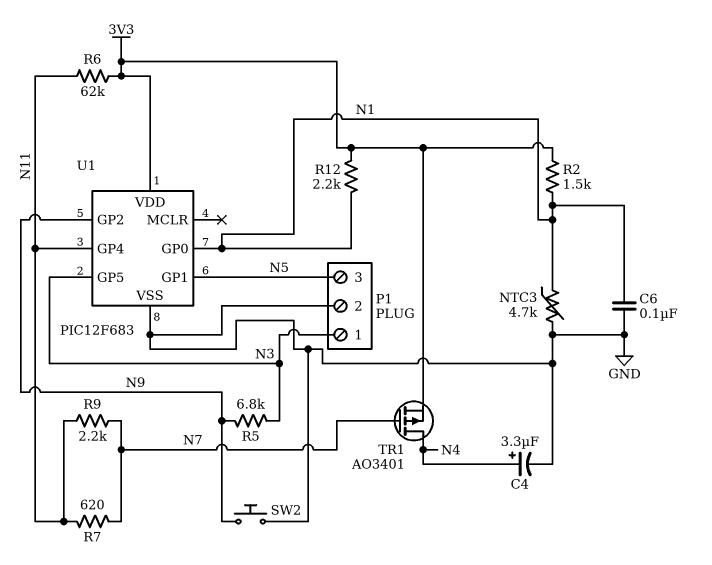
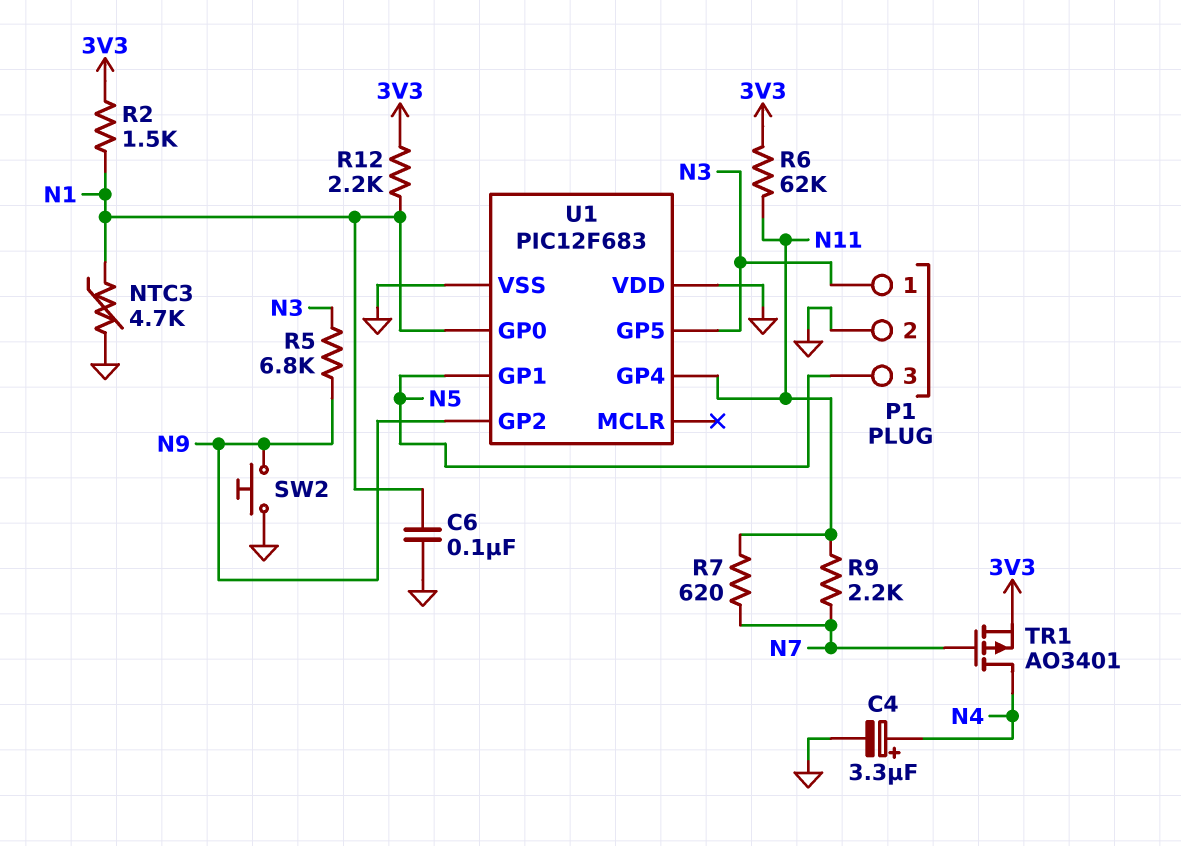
U1 pin VDD: 3V3 -> GND

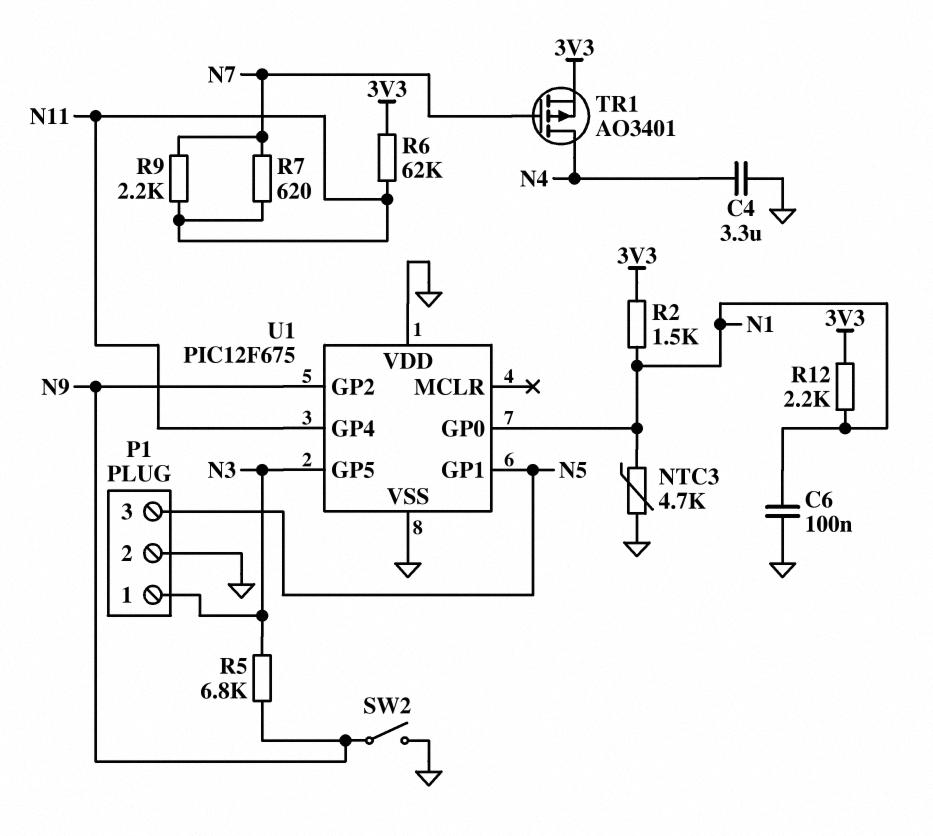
C4: 3.3uF (plus N4, minus GND) -> 3.3uF (GND, N4)
SW2: button (GND, N9) -> switch (GND, N9)
U1: PIC12F683 -> PIC12F675

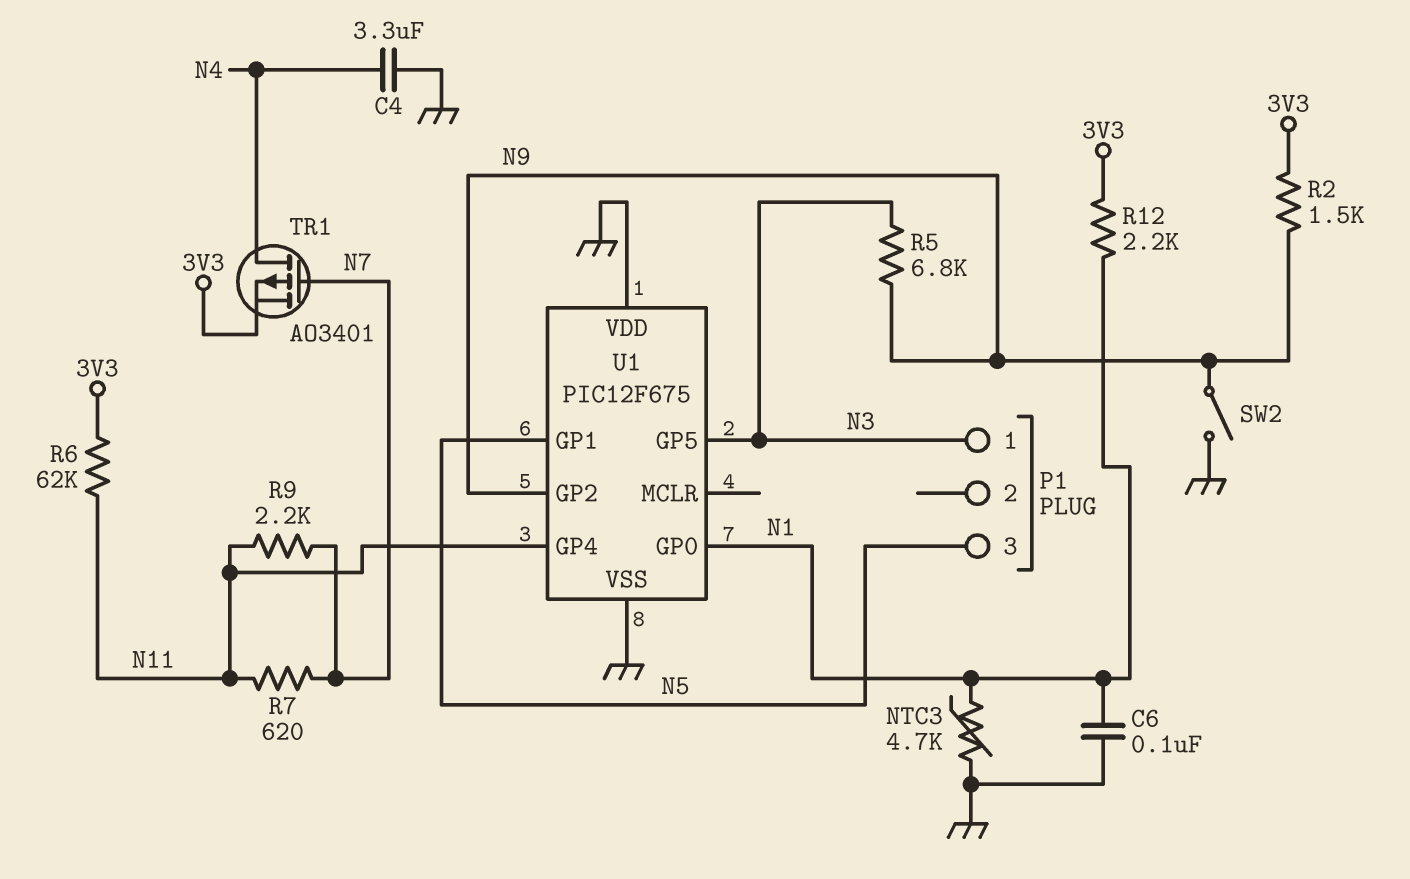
P1 pin 2: GND -> none
R2: 1.5k (3V3, N1) -> 1.5k (3V3, N9)

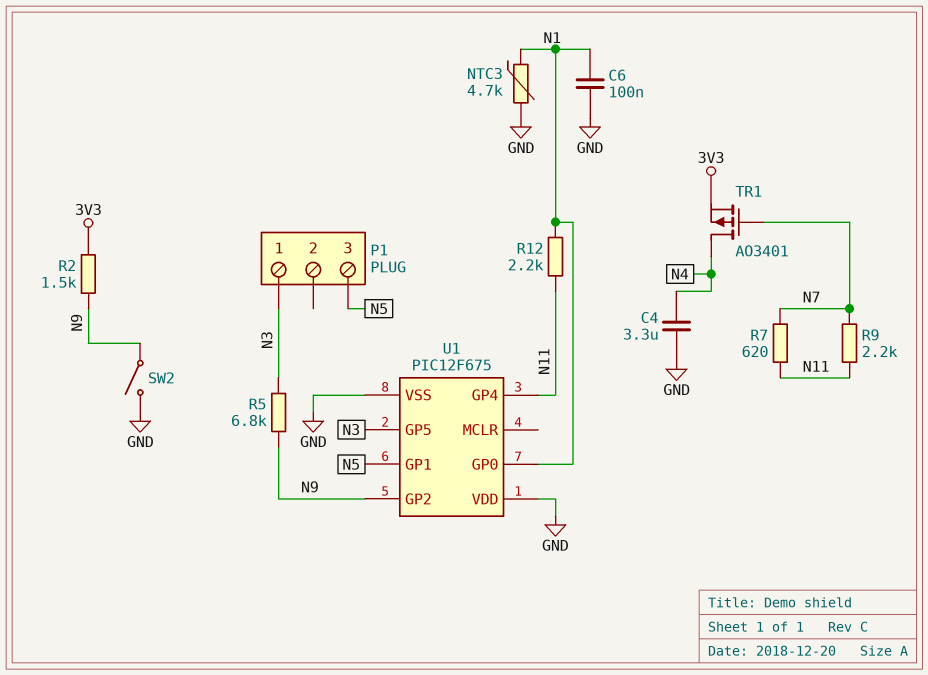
R6: 62k (3V3, N11) -> none
R12: 2.2k (3V3, N1) -> 2.2k (N1, N11)

